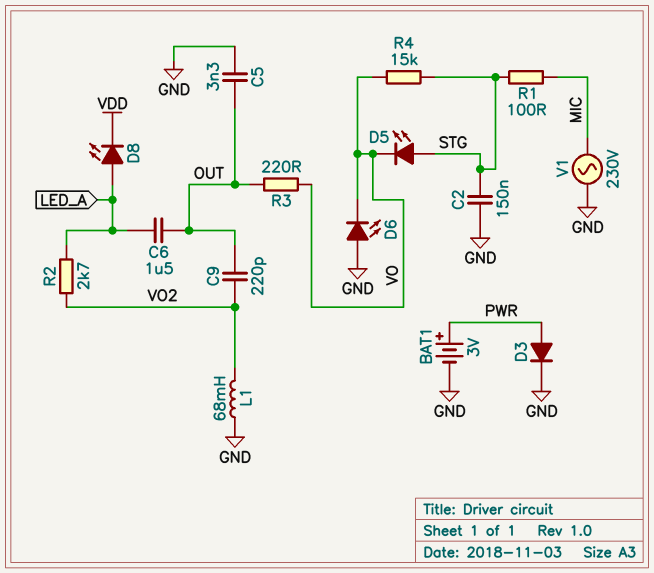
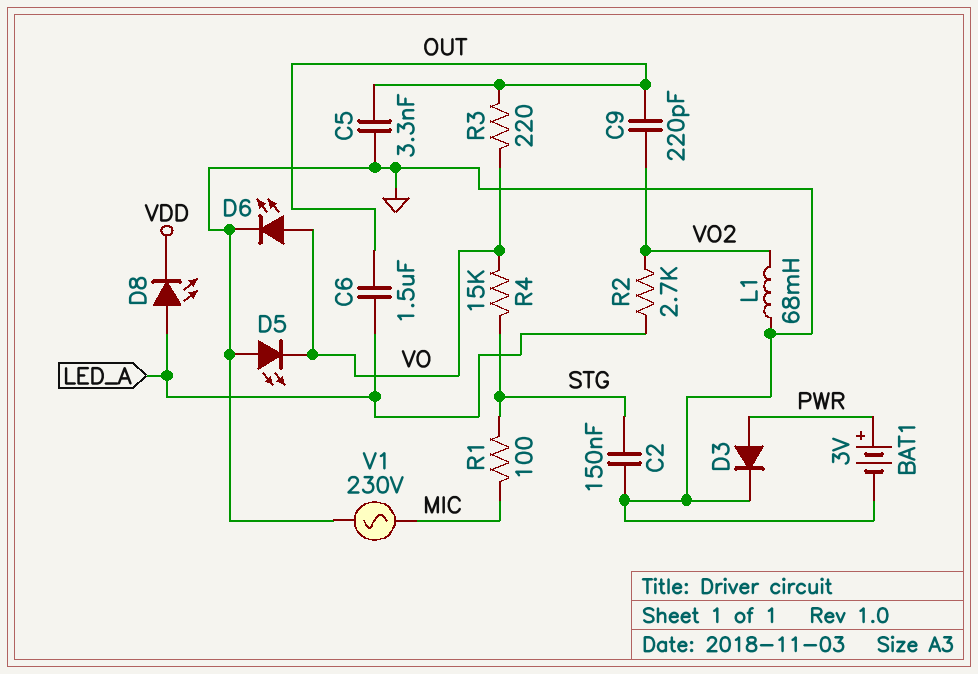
D5: LED (A STG, K VO) -> LED (A GND, K VO)
D6: LED (A GND, K VO) -> LED (A VO, K GND)

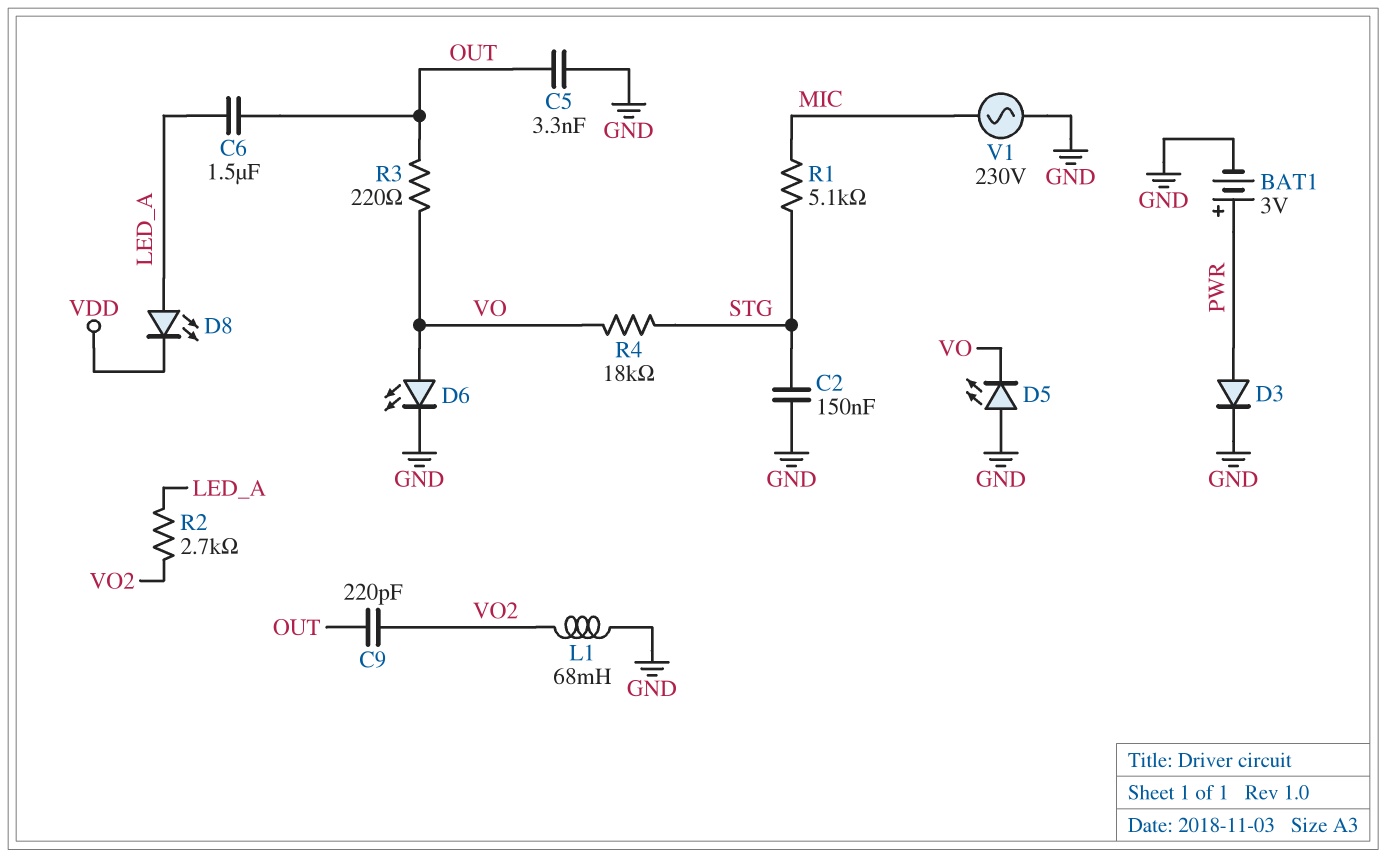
R1: 100 (MIC, STG) -> 5.1k (MIC, STG)
R4: 15k (STG, VO) -> 18k (STG, VO)

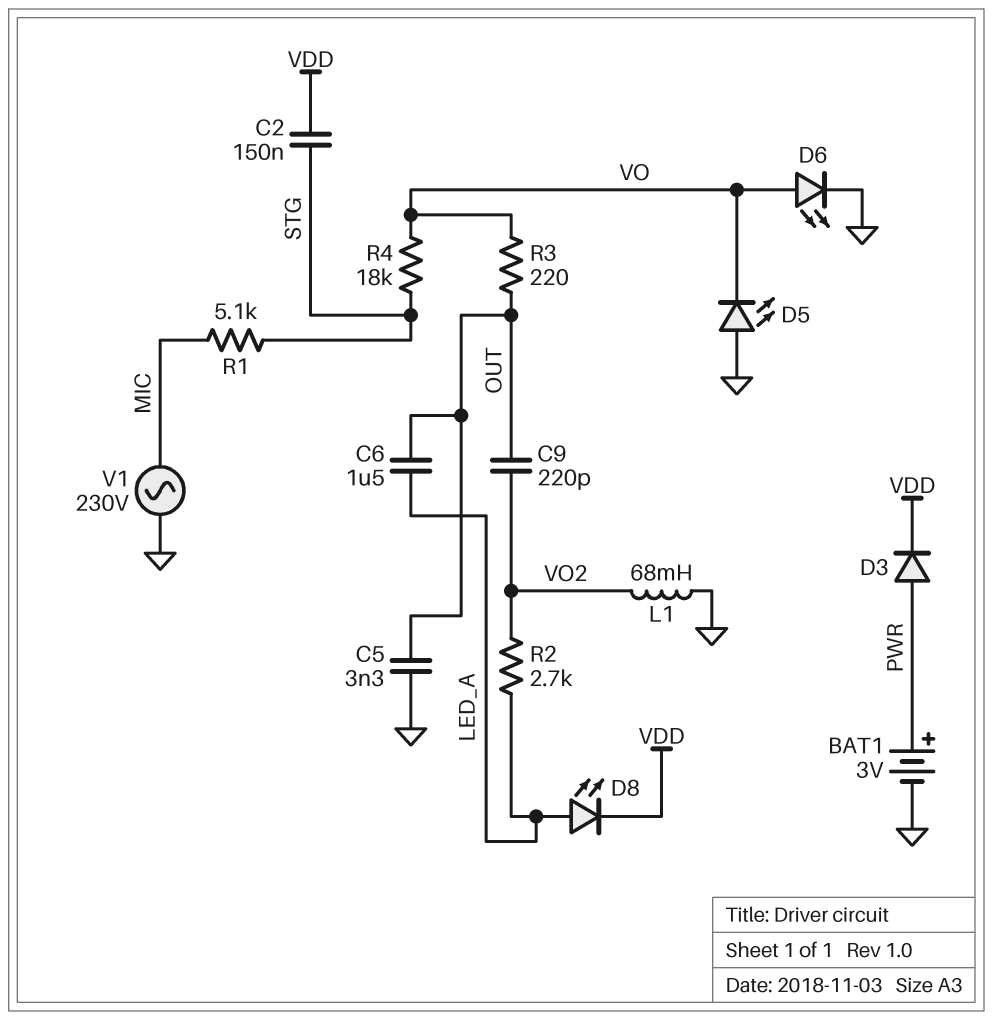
C2: 150nF (GND, STG) -> 150nF (STG, VDD)
D3: diode (A PWR, K GND) -> diode (A PWR, K VDD)

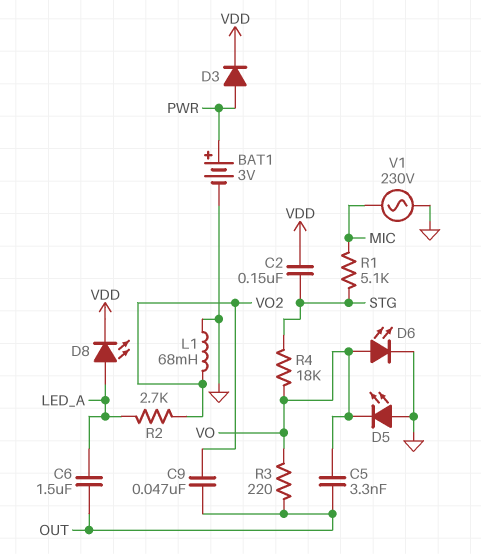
C5: 3.3nF (GND, OUT) -> 3.3nF (OUT, VO)
C9: 220pF (OUT, VO2) -> 47nF (OUT, VO2)

